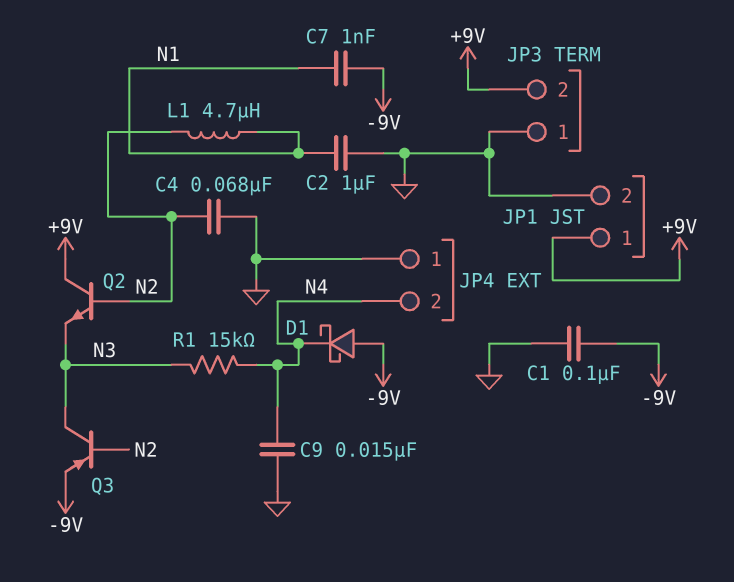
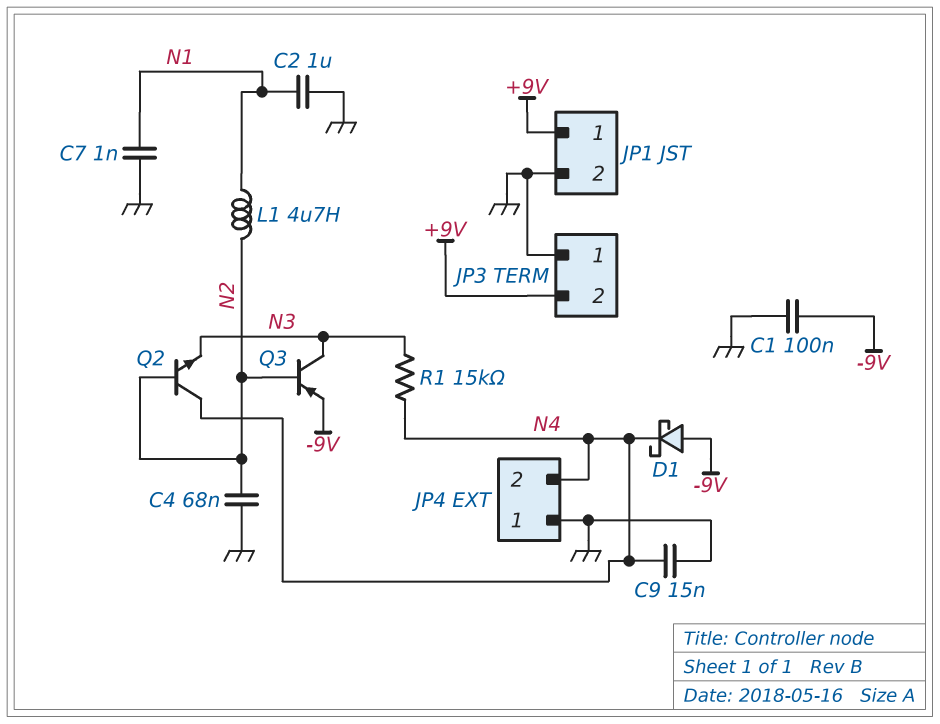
C7: 1nF (-9V, N1) -> 1nF (GND, N1)
Q2: NPN (B N2, C +9V, E N3) -> NPN (B N2, C N4, E N3)

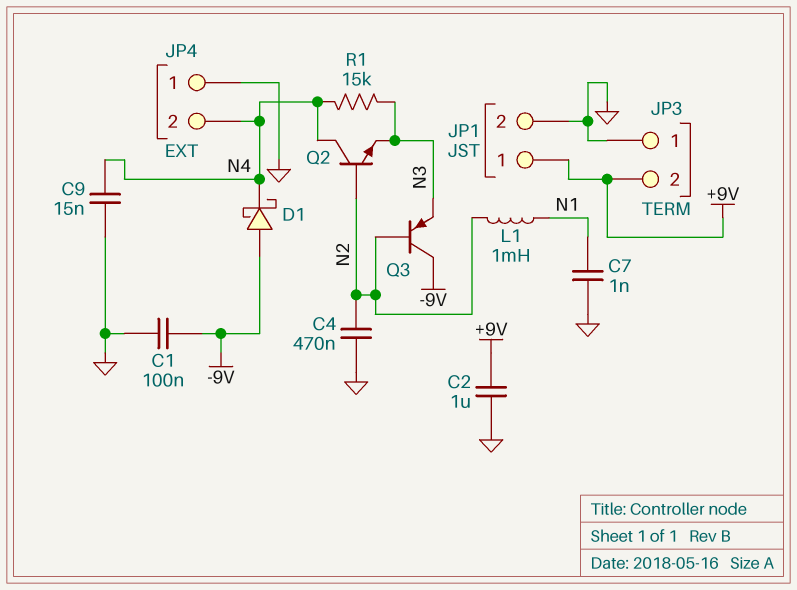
C2: 1uF (GND, N1) -> 1uF (+9V, GND)
C4: 68nF (GND, N2) -> 470nF (GND, N2)
L1: 4.7uH (N1, N2) -> 1mH (N1, N2)
Q3: PNP (B N2, C N3, E -9V) -> PNP (B N2, C -9V, E N3)

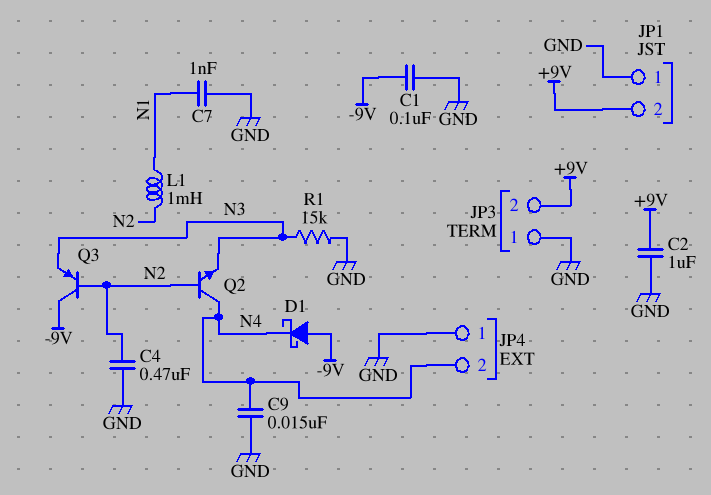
JP1 pin 1: +9V -> GND
JP1 pin 2: GND -> +9V
R1: 15k (N3, N4) -> 15k (GND, N3)

